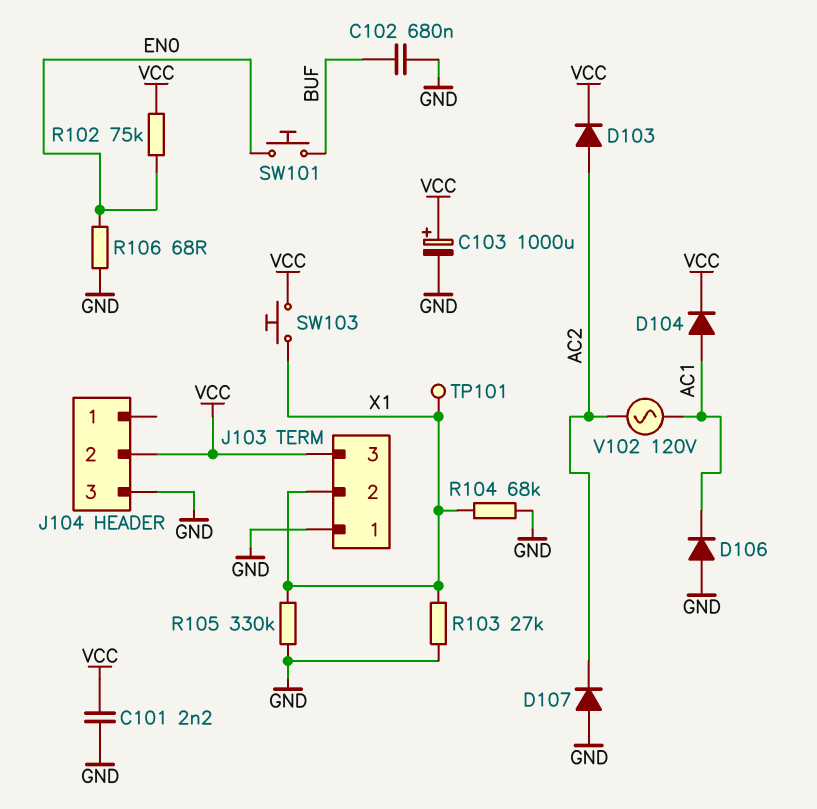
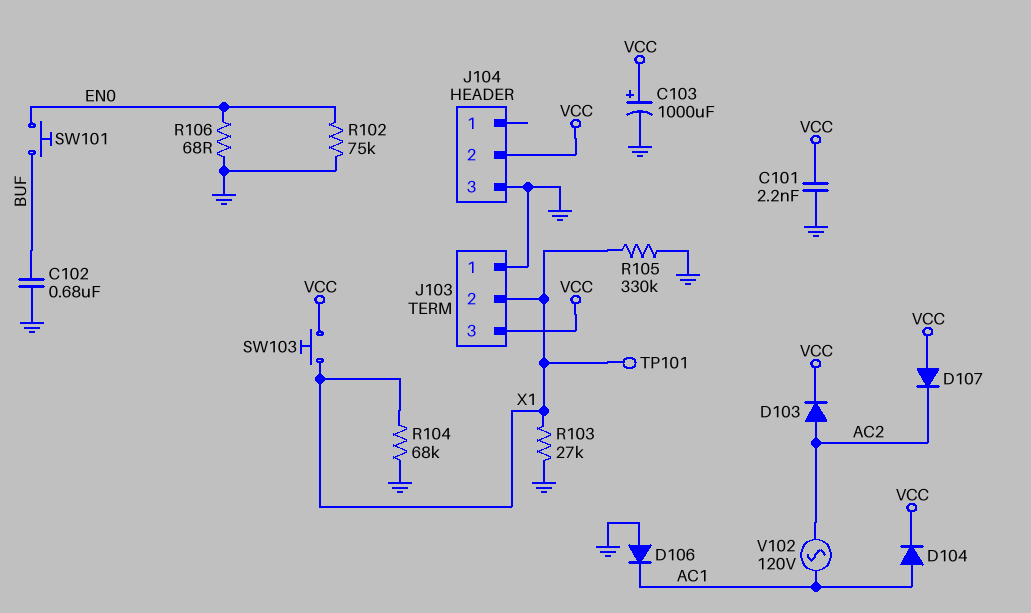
D107: diode (A GND, K AC2) -> diode (A VCC, K AC2)
R102: 75k (EN0, VCC) -> 75k (EN0, GND)

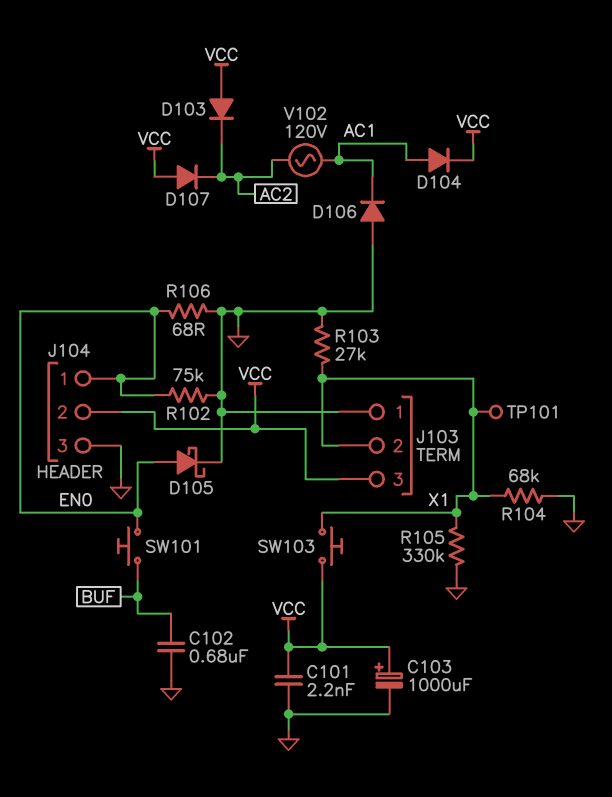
D103: diode (A AC2, K VCC) -> diode (A VCC, K AC2)
D105: none -> schottky (A EN0, K GND)
J104 pin 1: none -> EN0

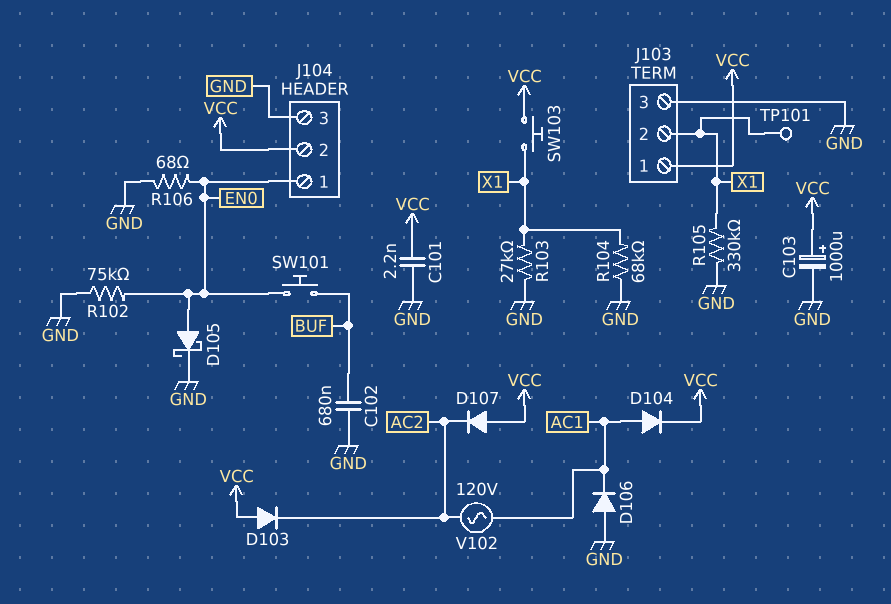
J103 pin 1: GND -> VCC
J103 pin 3: VCC -> GND

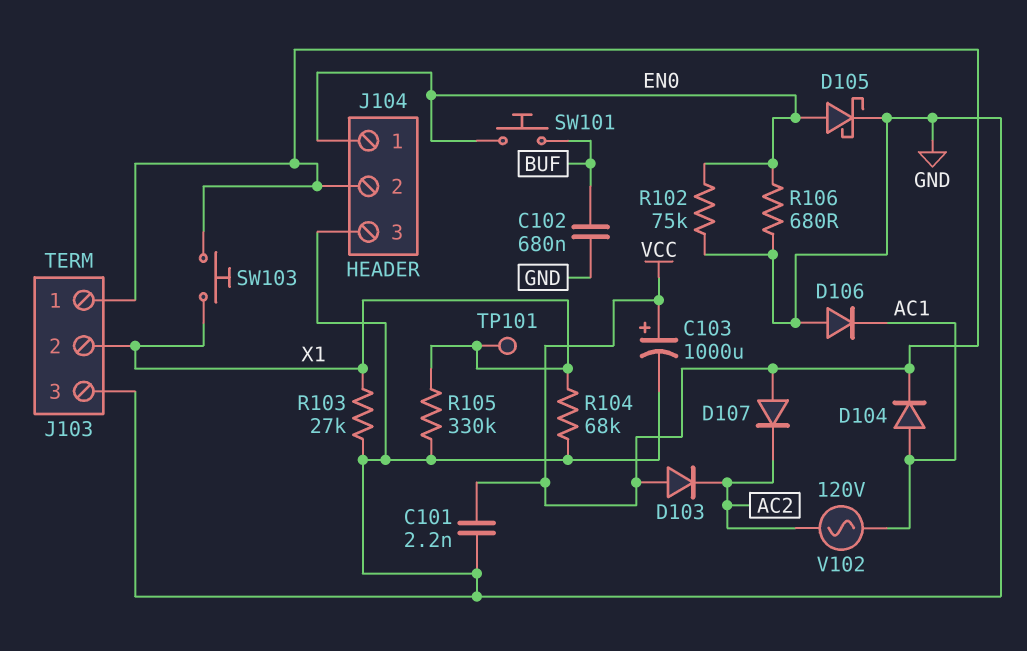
R106: 68 (EN0, GND) -> 680 (EN0, GND)

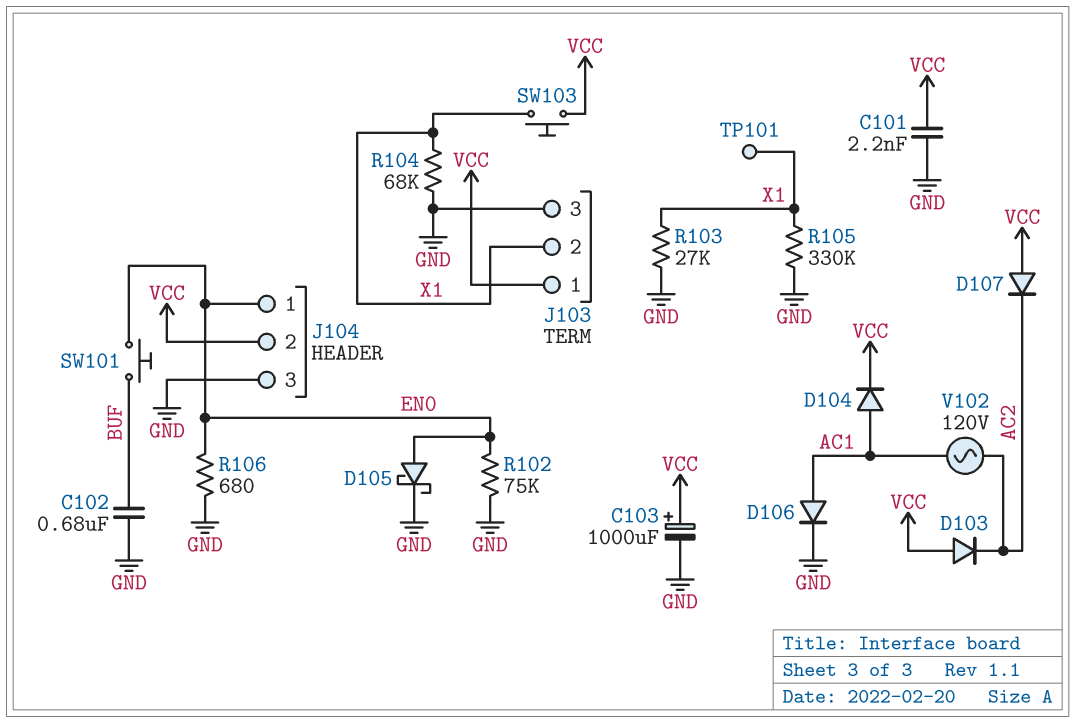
D106: diode (A GND, K AC1) -> diode (A AC1, K GND)

